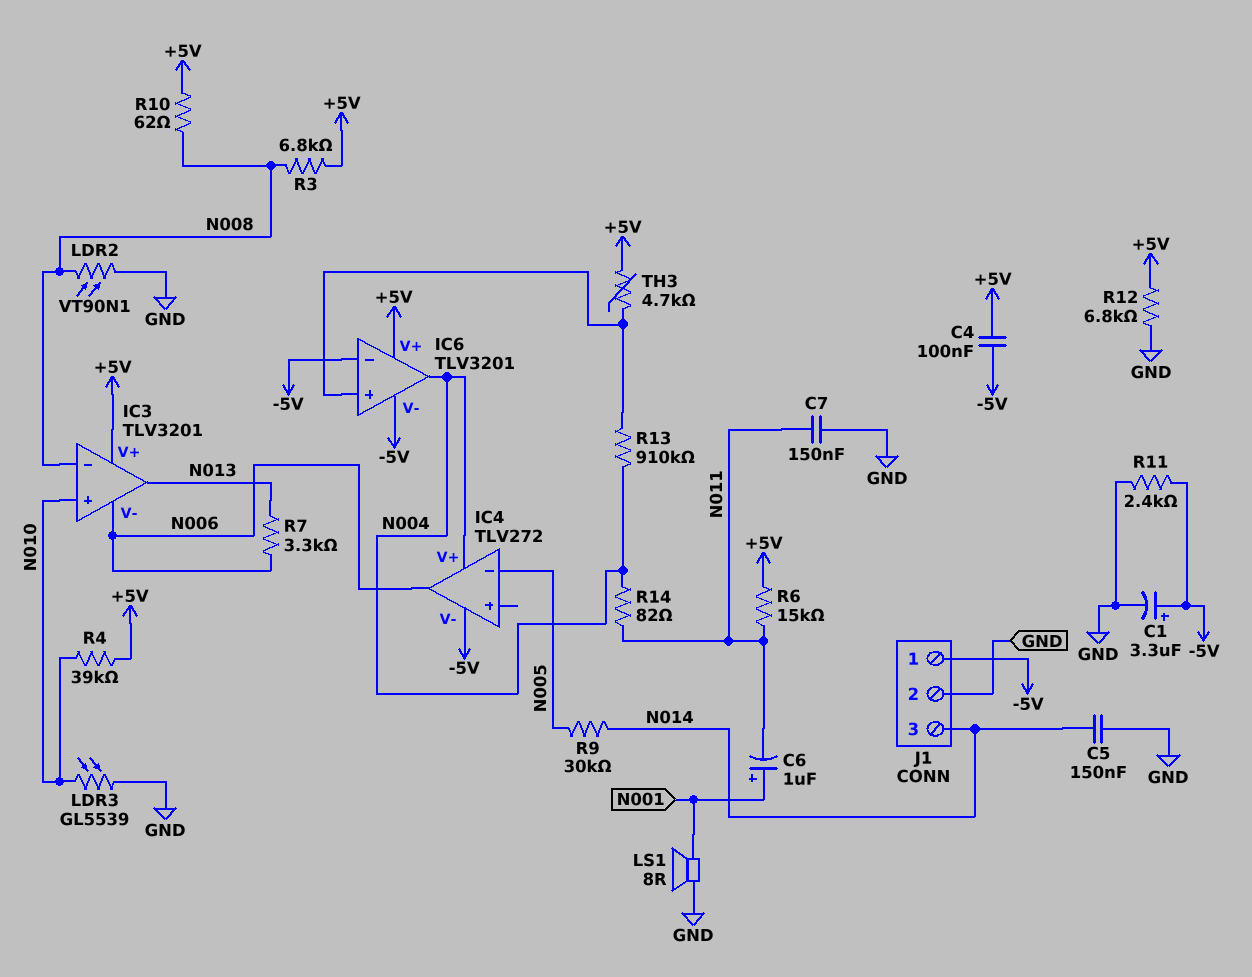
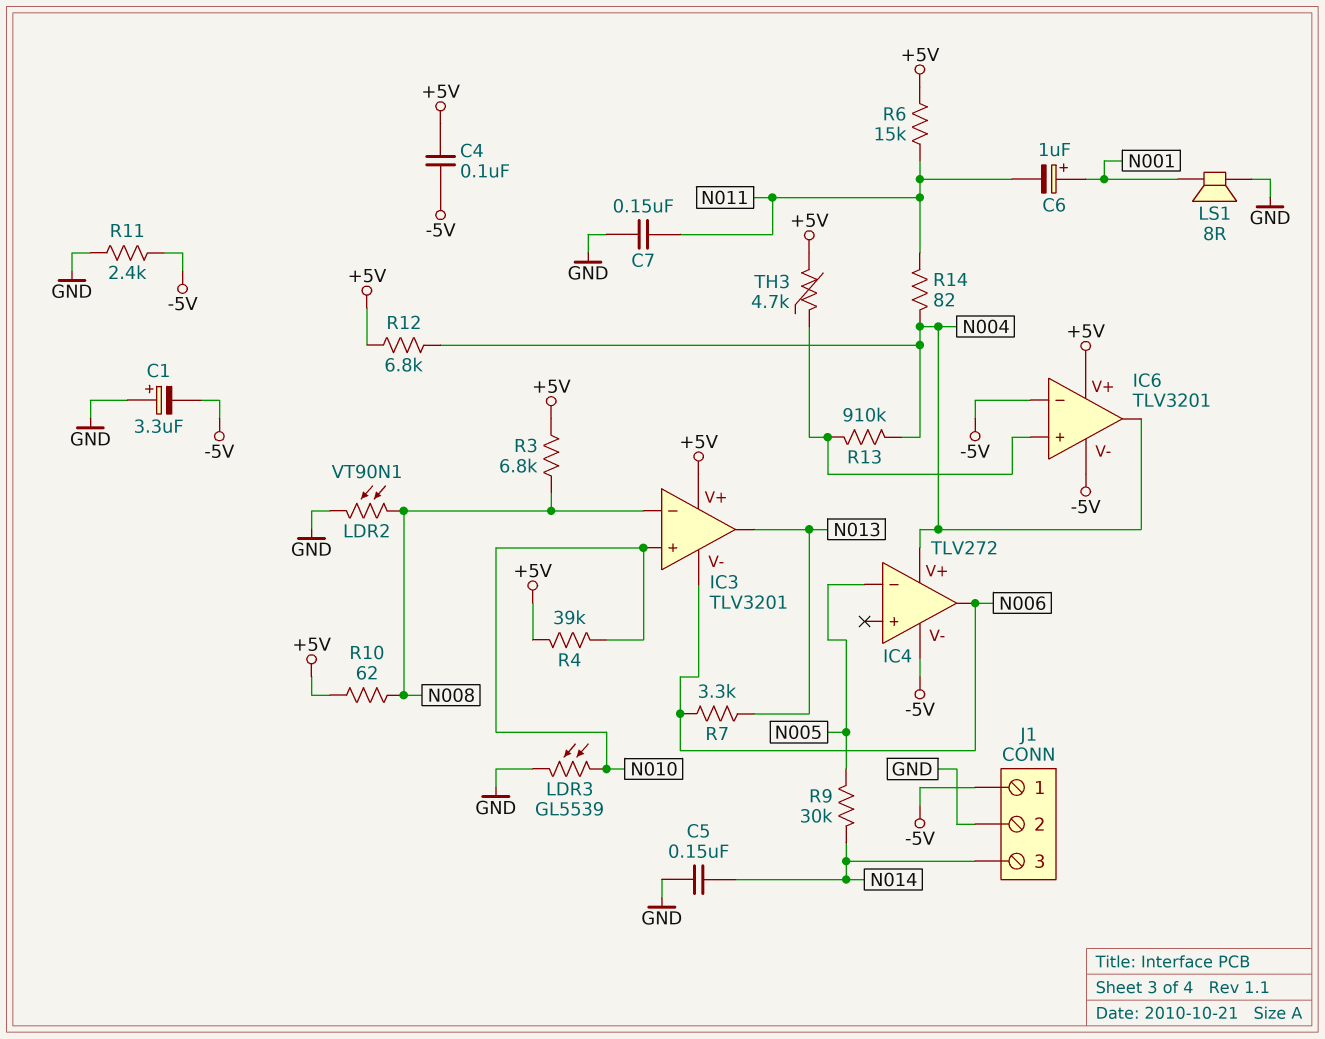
C1: 3.3uF (plus -5V, minus GND) -> 3.3uF (plus GND, minus -5V)
R12: 6.8k (+5V, GND) -> 6.8k (+5V, N004)

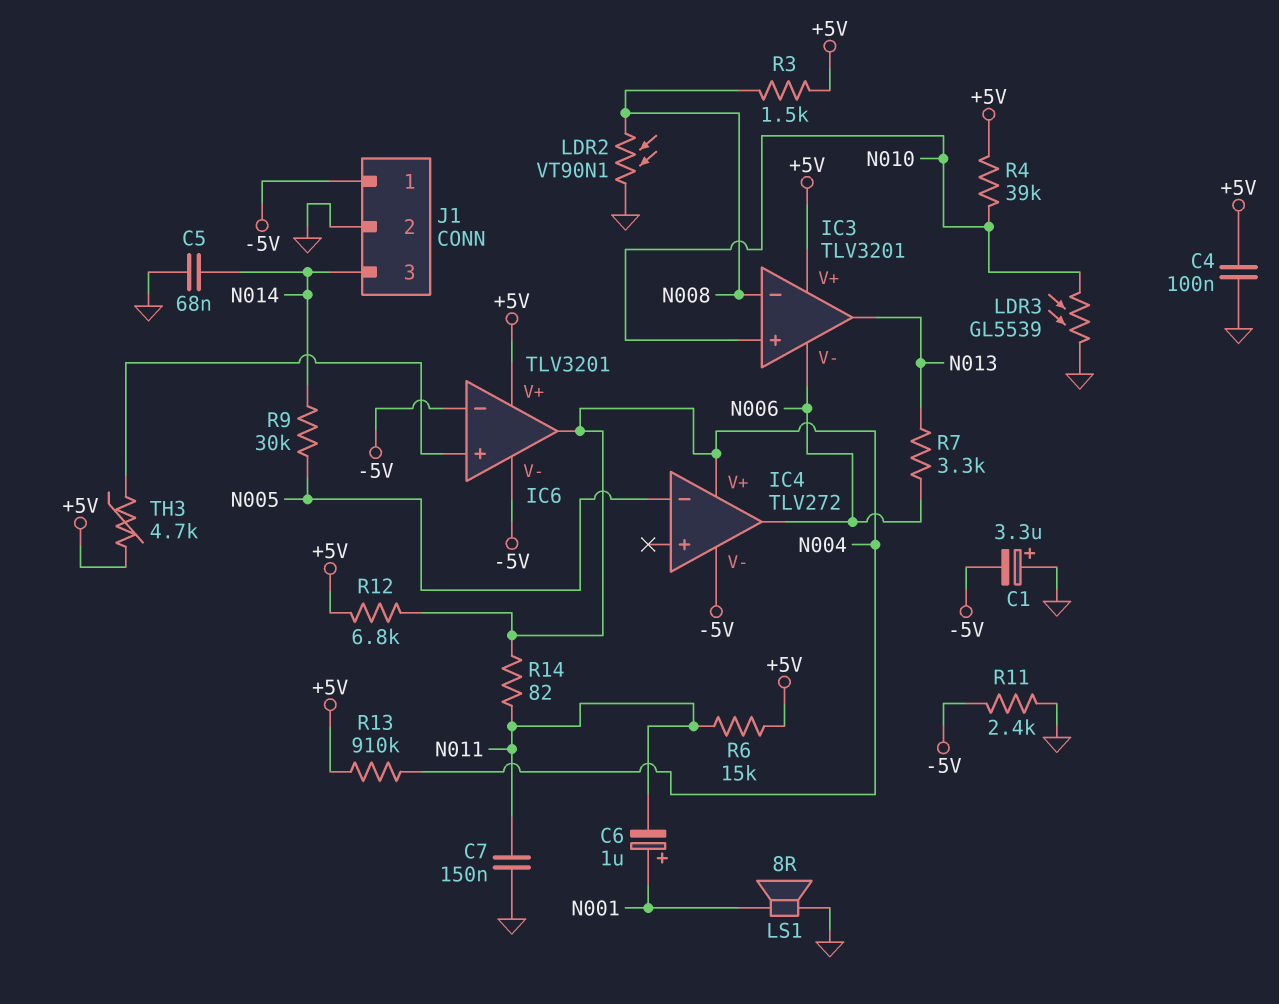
C4: 100nF (+5V, -5V) -> 100nF (+5V, GND)
C5: 150nF (GND, N014) -> 68nF (GND, N014)
R3: 6.8k (+5V, N008) -> 1.5k (+5V, N008)
R10: 62 (+5V, N008) -> none
R13: 910k (IC6/in+, N004) -> 910k (+5V, N004)

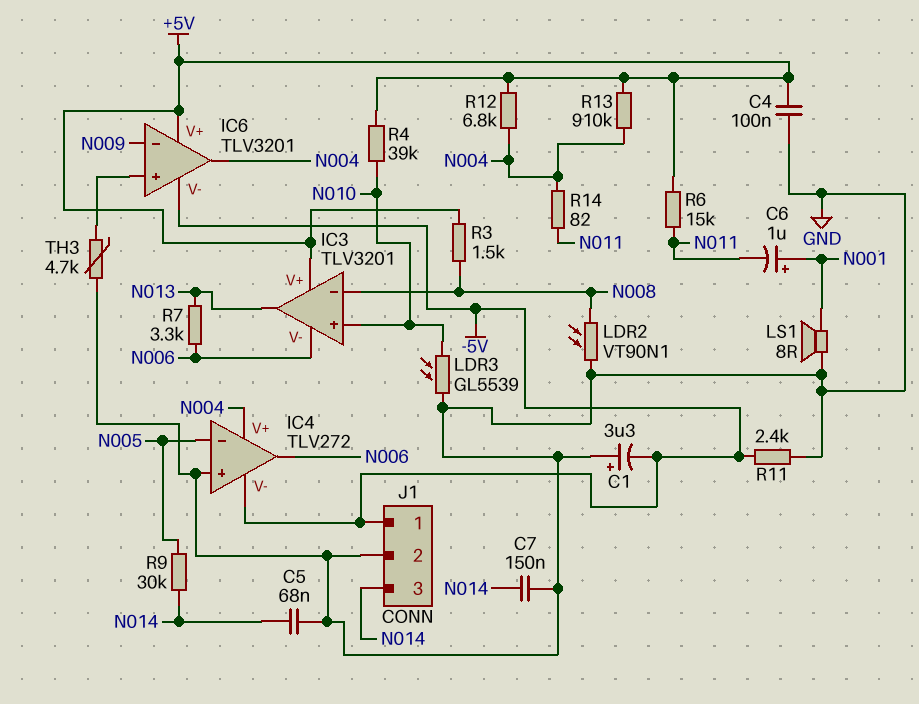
C7: 150nF (GND, N011) -> 150nF (GND, N014)
IC4 pin in+: none -> GND
IC6 pin in-: -5V -> N009
TH3: 4.7k (+5V, IC6/in+) -> 4.7k (GND, IC6/in+)

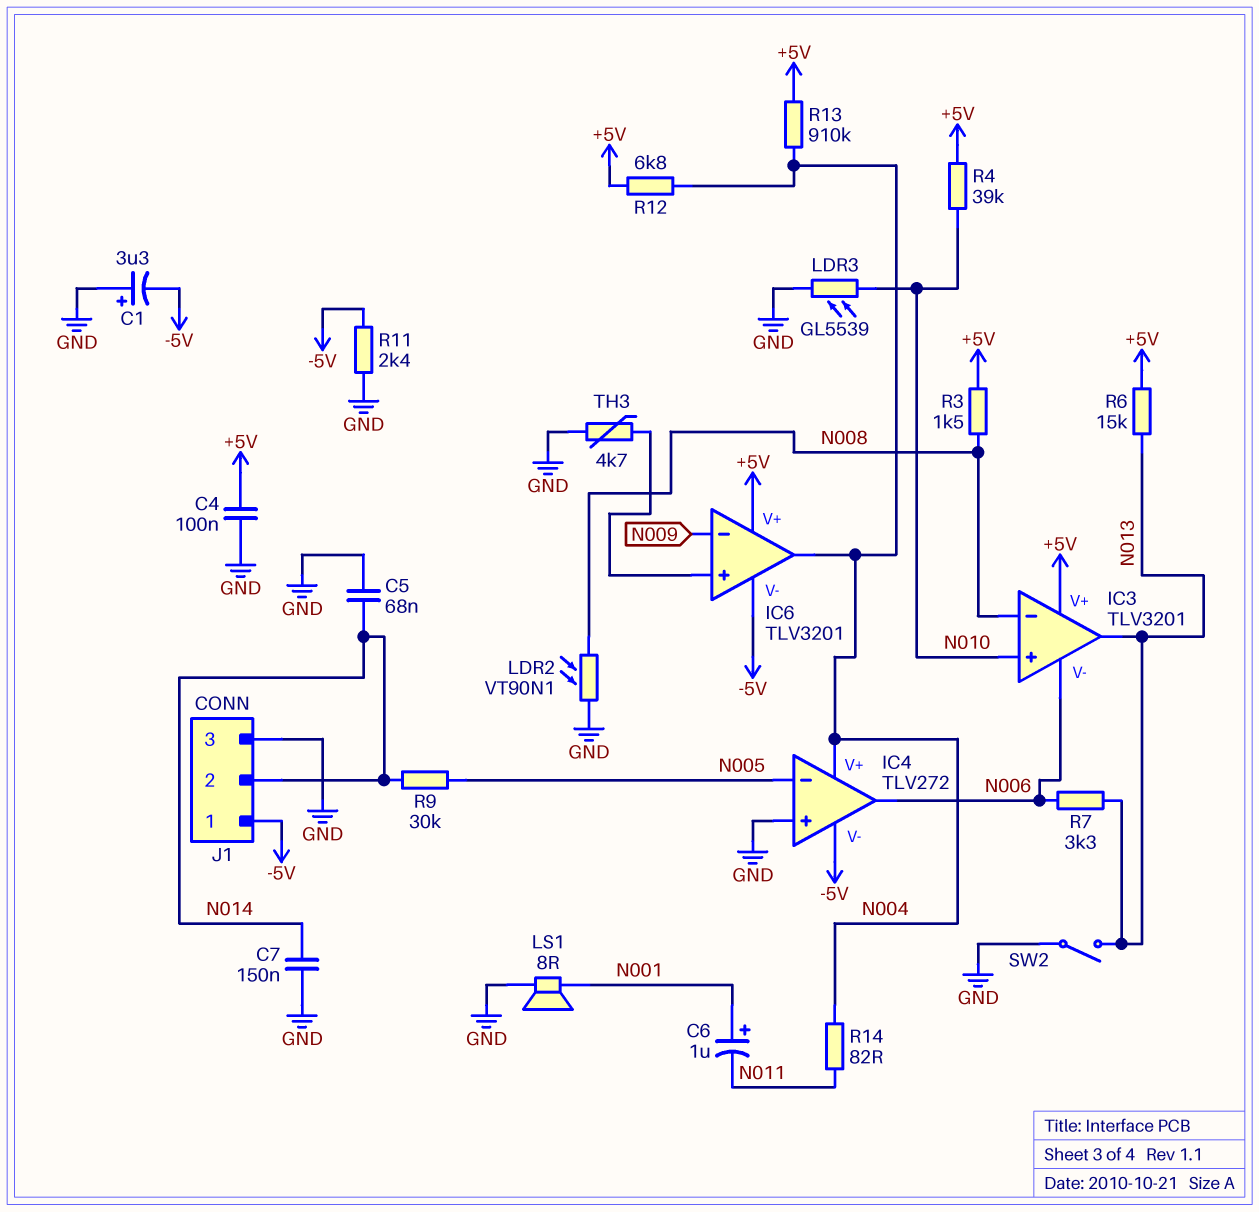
J1 pin 2: GND -> N014
J1 pin 3: N014 -> GND
R6: 15k (+5V, N011) -> 15k (+5V, N013)
SW2: none -> switch (GND, N013)

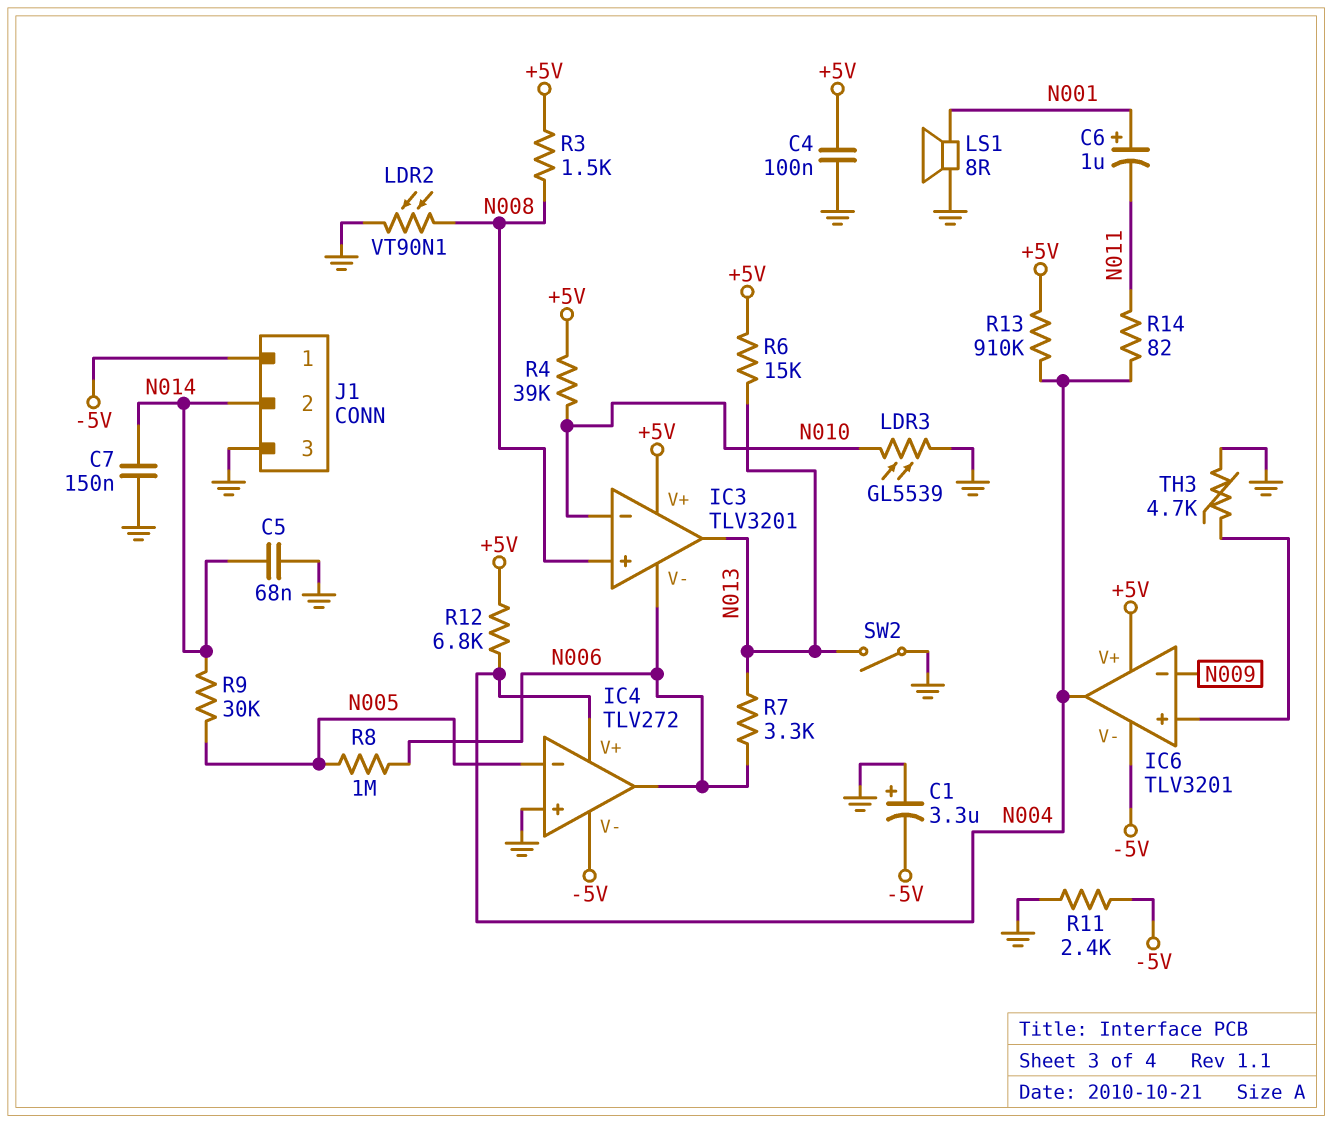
IC3 pin in+: N010 -> N008
IC3 pin in-: N008 -> N010
R8: none -> 1M (N005, N006)

